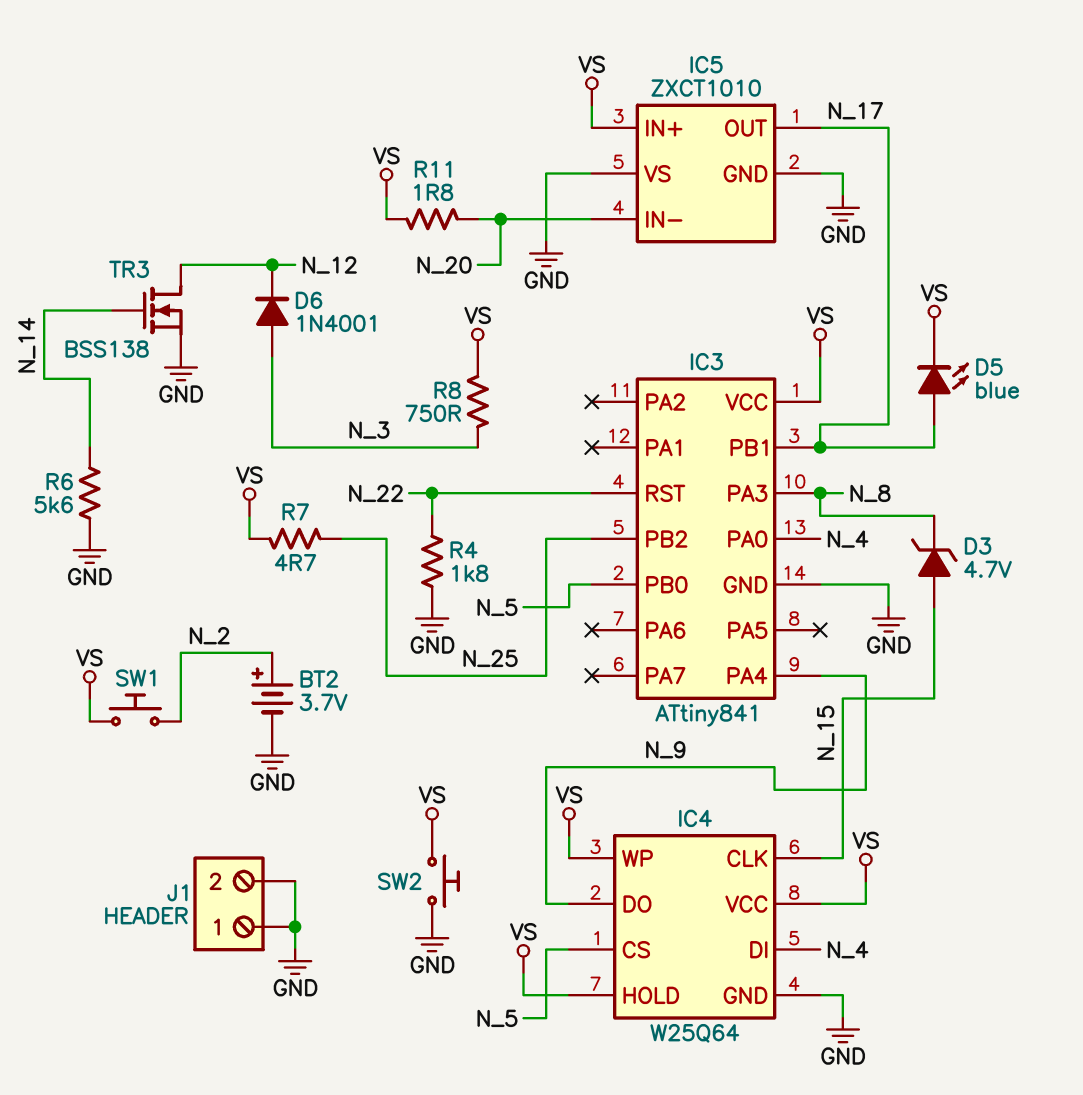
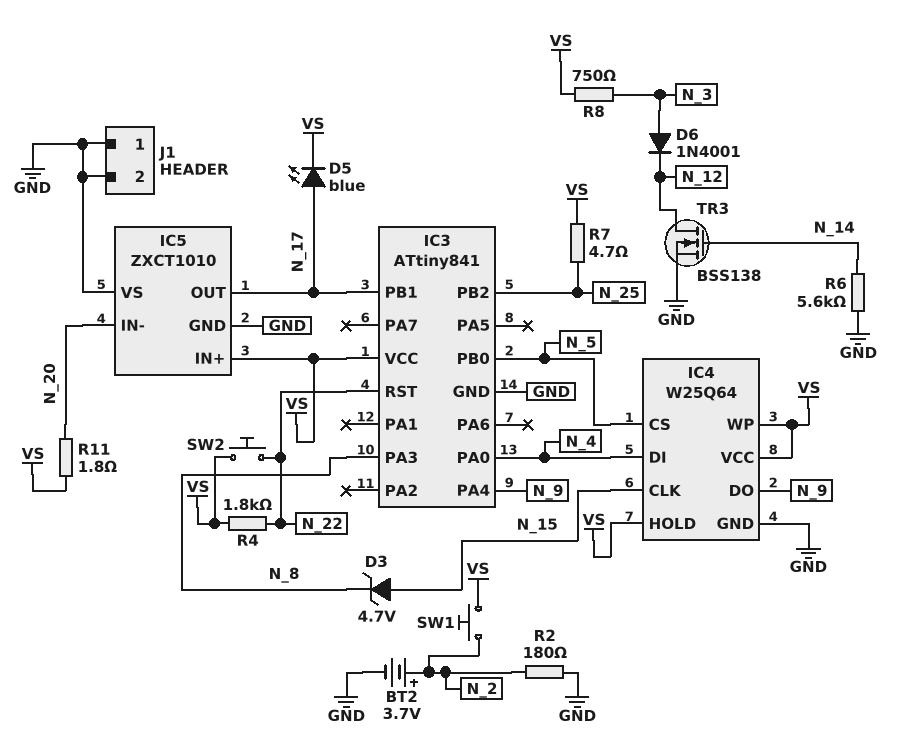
R2: none -> 180 (GND, N_2)
R4: 1.8k (GND, N_22) -> 1.8k (N_22, VS)
SW2: button (GND, VS) -> button (N_22, VS)

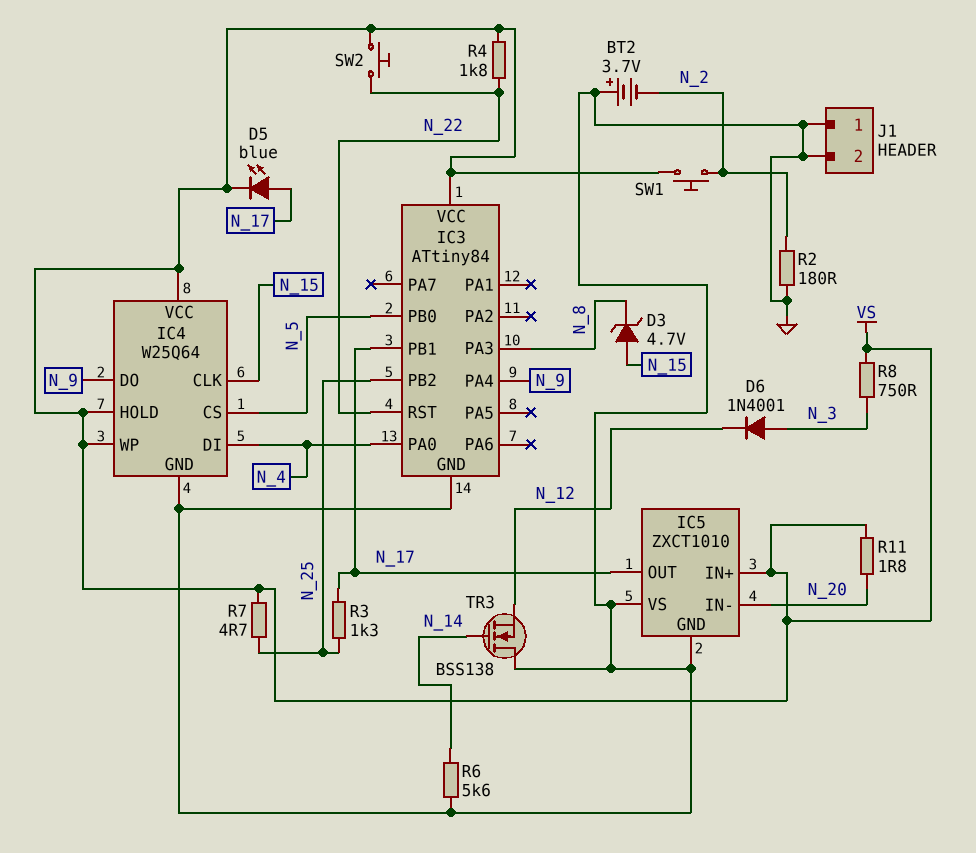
BT2: 3.7V (plus N_2, minus GND) -> 3.7V (plus GND, minus N_2)
IC3: ATtiny841 -> ATtiny84
R3: none -> 1.3k (N_17, N_25)
TR3: NMOS BSS138 (G N_14, D N_12, S GND) -> NMOS BSS138 (G N_14, D GND, S N_12)

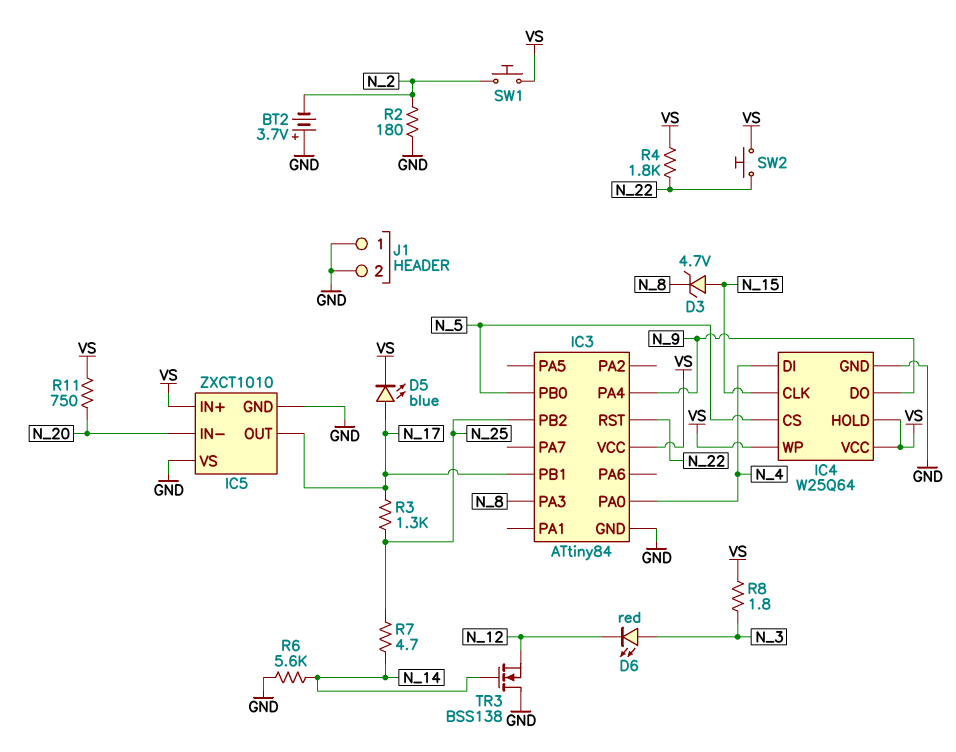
D6: diode 1N4001 (A N_3, K N_12) -> LED red (A N_3, K N_12)
R7: 4.7 (N_25, VS) -> 4.7 (N_14, N_25)
R8: 750 (N_3, VS) -> 1.8 (N_3, VS)
R11: 1.8 (N_20, VS) -> 750 (N_20, VS)

